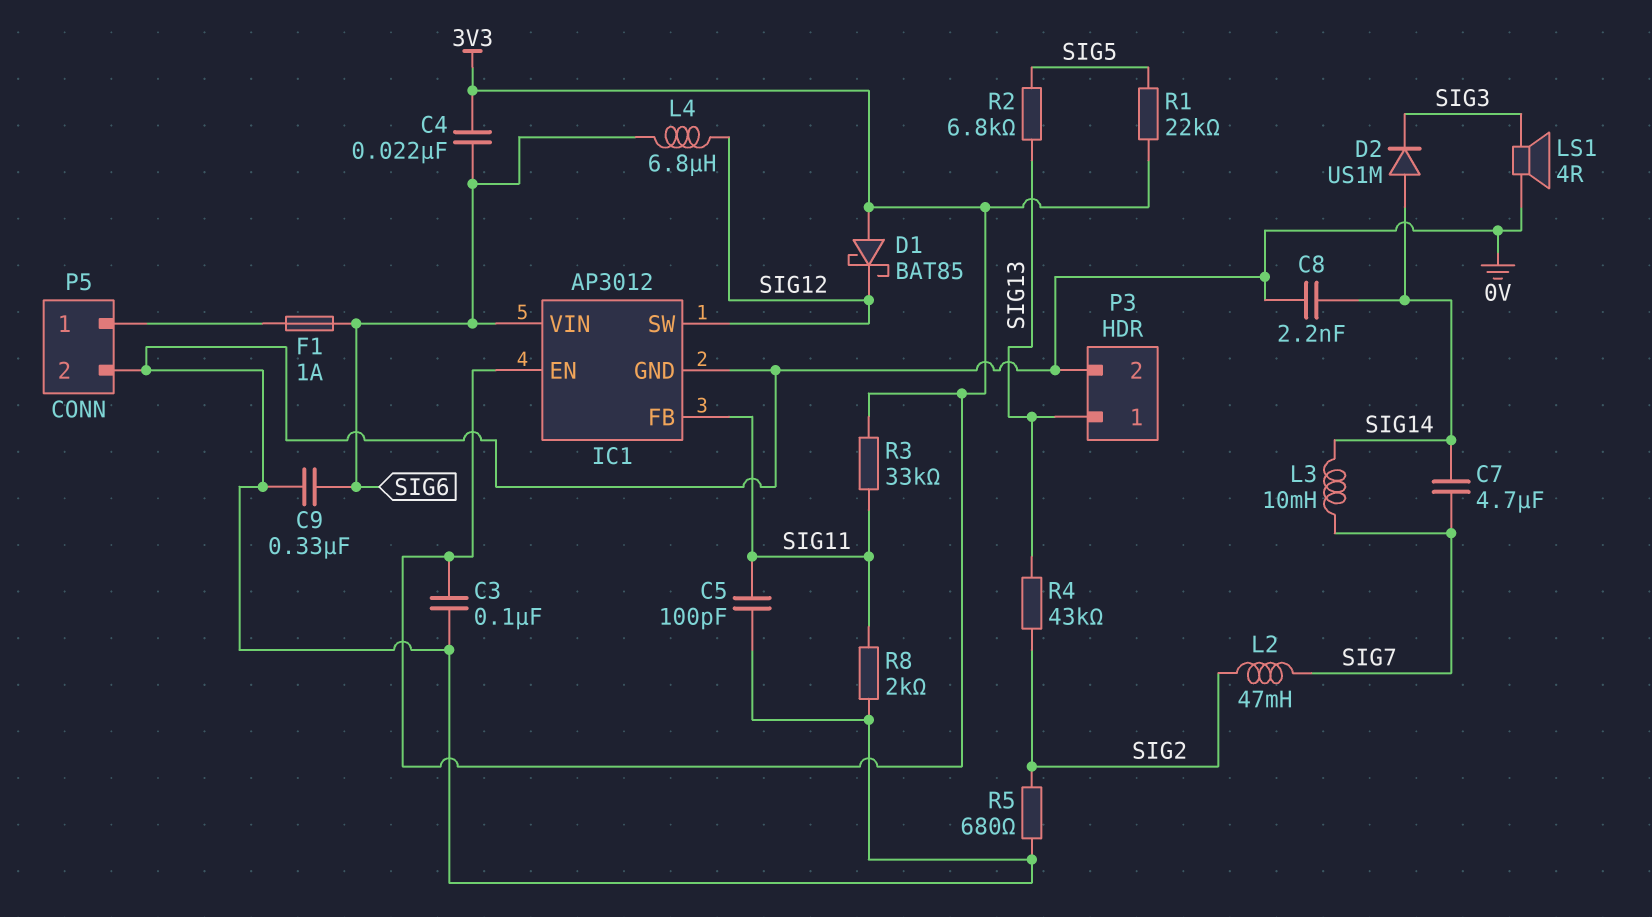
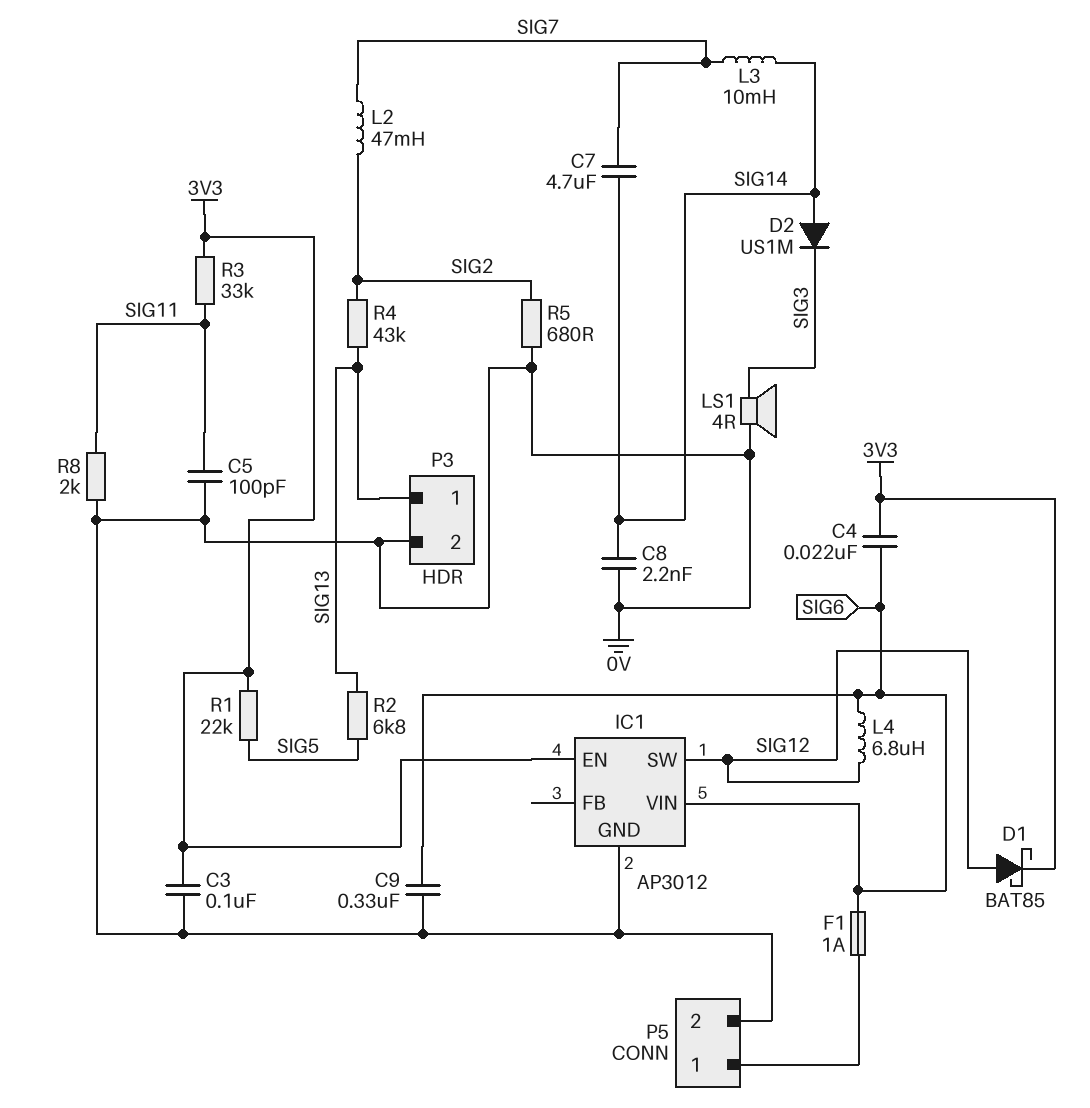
D1: schottky BAT85 (A 3V3, K SIG12) -> schottky BAT85 (A SIG12, K 3V3)
IC1 pin FB: SIG11 -> none

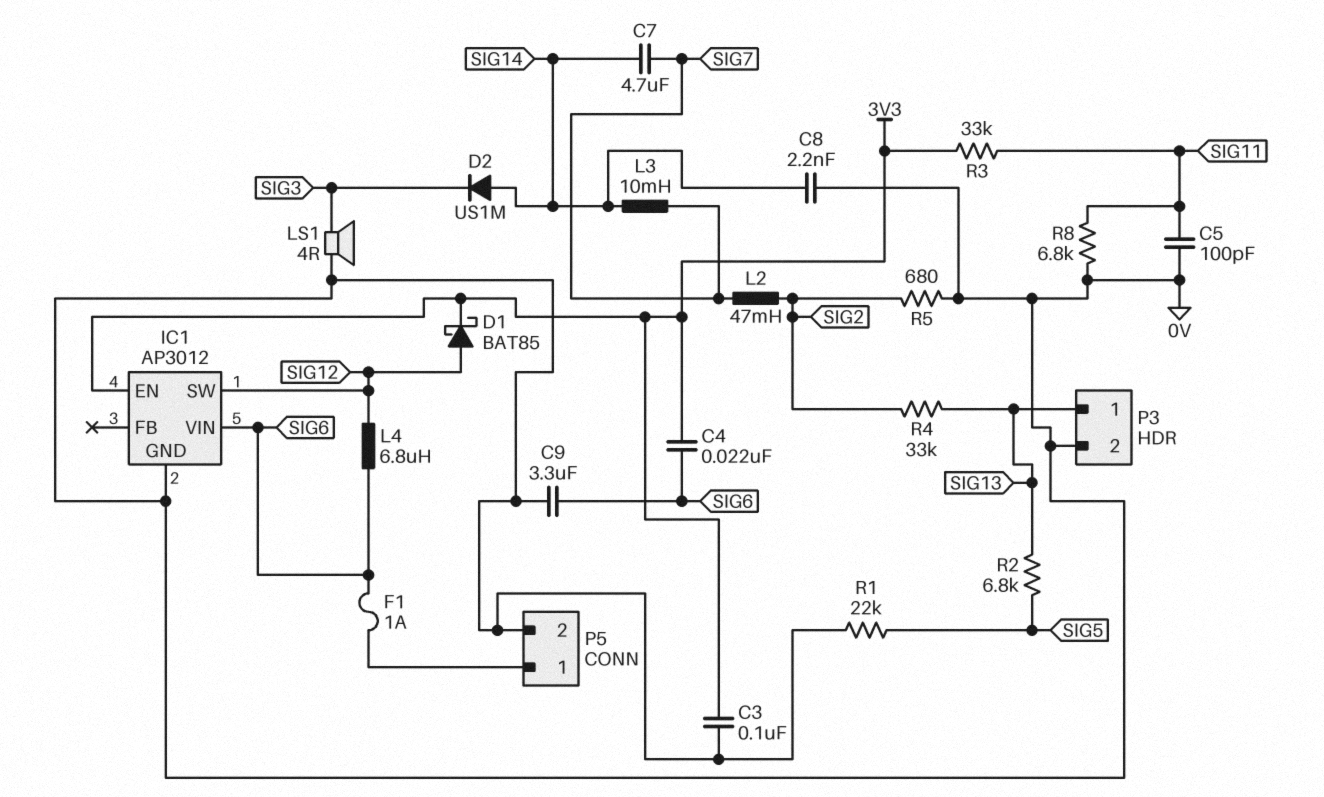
C9: 330nF (0V, SIG6) -> 3.3uF (0V, SIG6)
R1: 22k (3V3, SIG5) -> 22k (0V, SIG5)
R4: 43k (SIG2, SIG13) -> 33k (SIG2, SIG13)
R8: 2k (0V, SIG11) -> 6.8k (0V, SIG11)

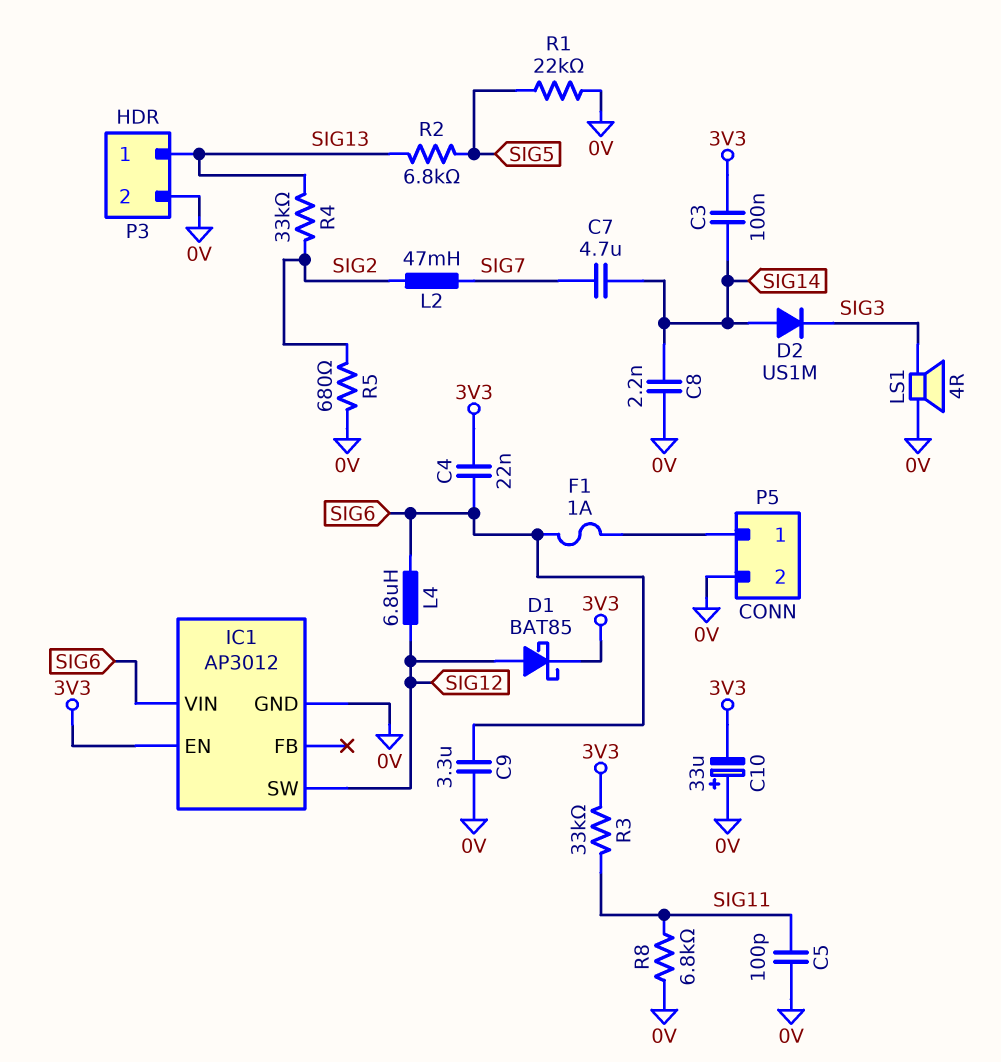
C3: 100nF (0V, 3V3) -> 100nF (3V3, SIG14)
C10: none -> 33uF (plus 0V, minus 3V3)
L3: 10mH (SIG7, SIG14) -> none

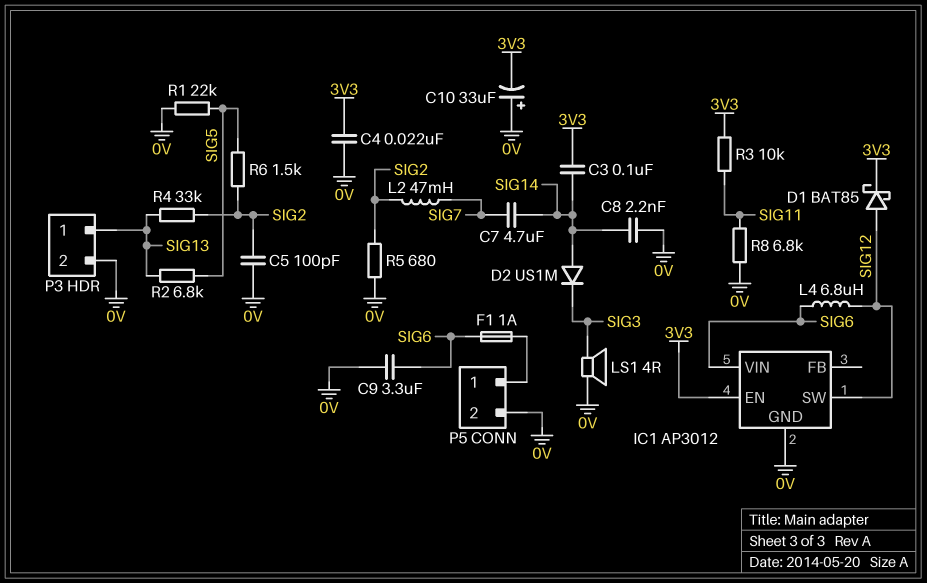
C4: 22nF (3V3, SIG6) -> 22nF (0V, 3V3)
C5: 100pF (0V, SIG11) -> 100pF (0V, SIG2)
R3: 33k (3V3, SIG11) -> 10k (3V3, SIG11)
R6: none -> 1.5k (SIG2, SIG5)

